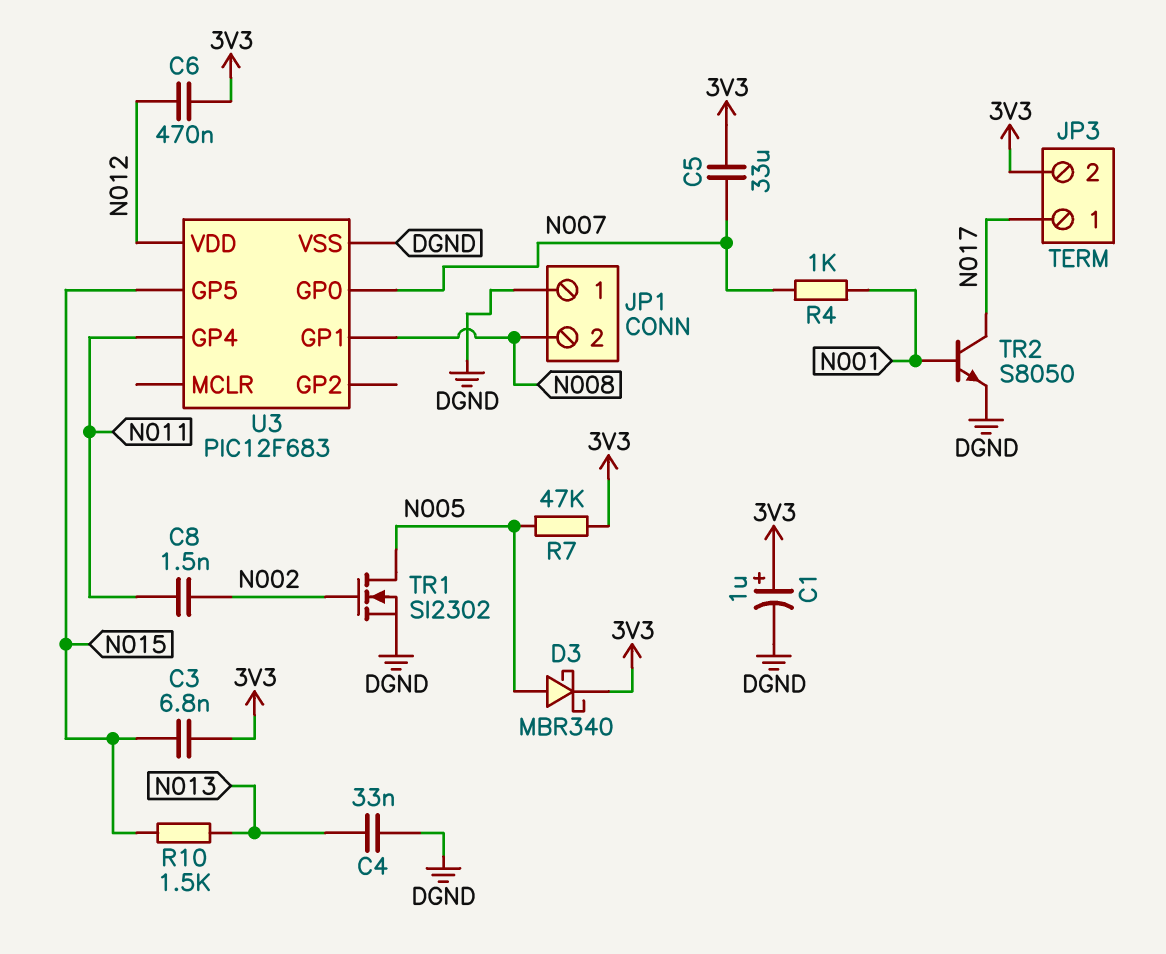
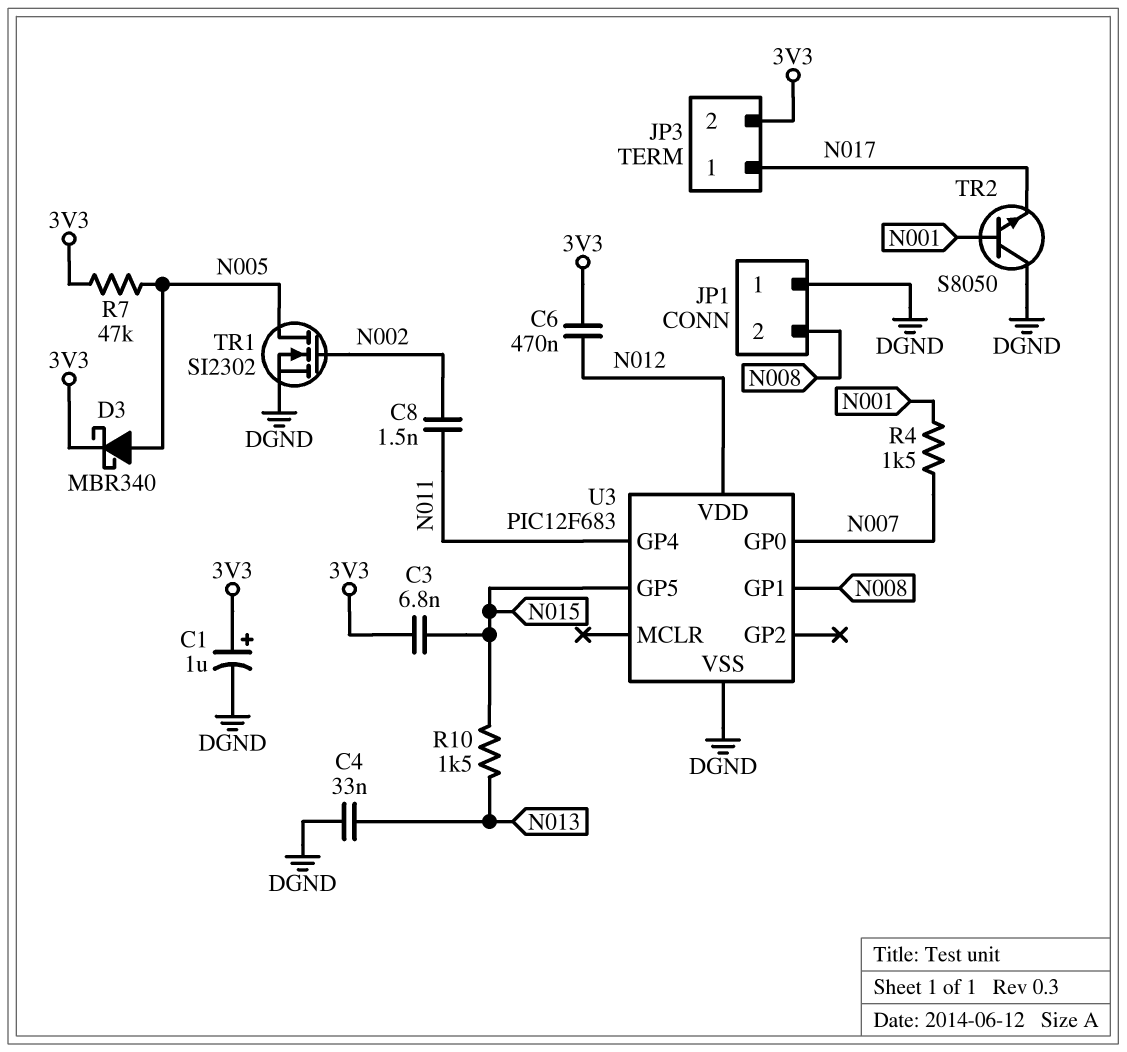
C5: 33uF (3V3, N007) -> none
R4: 1k (N001, N007) -> 1.5k (N001, N007)
TR2: NPN S8050 (B N001, C N017, E DGND) -> NPN S8050 (B N001, C DGND, E N017)

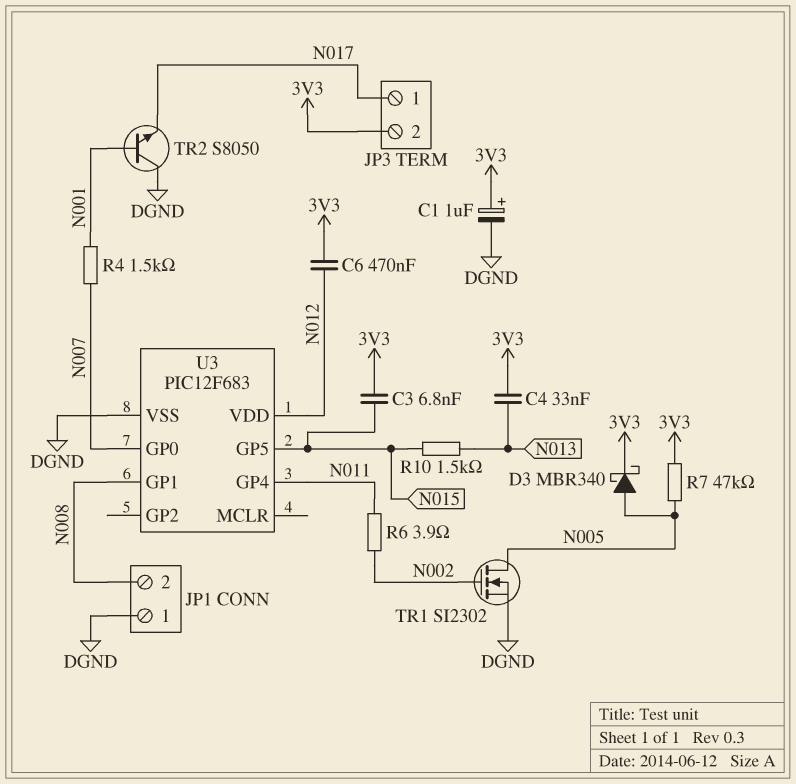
C4: 33nF (DGND, N013) -> 33nF (3V3, N013)
C8: 1.5nF (N002, N011) -> none
R6: none -> 3.9 (N002, N011)

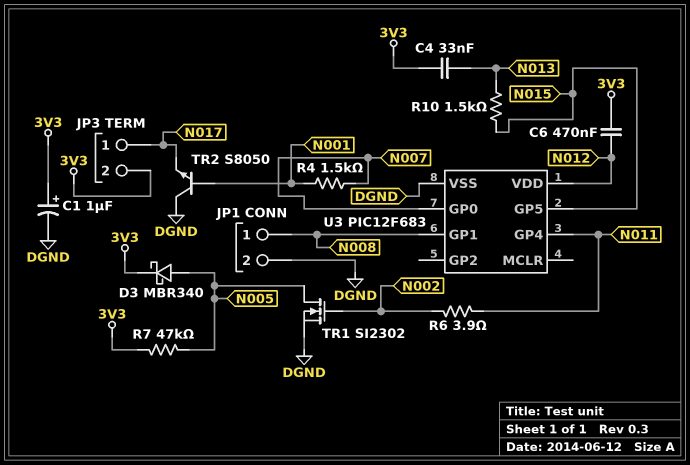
C3: 6.8nF (3V3, N015) -> none
JP1 pin 1: DGND -> N008
JP1 pin 2: N008 -> DGND

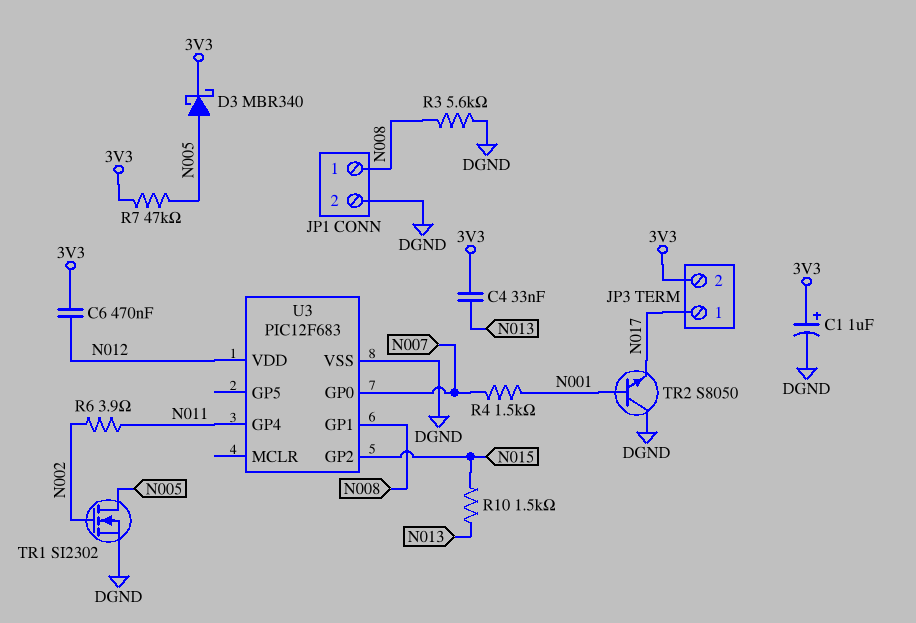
R3: none -> 5.6k (DGND, N008)
U3 pin GP2: none -> N015
U3 pin GP5: N015 -> none

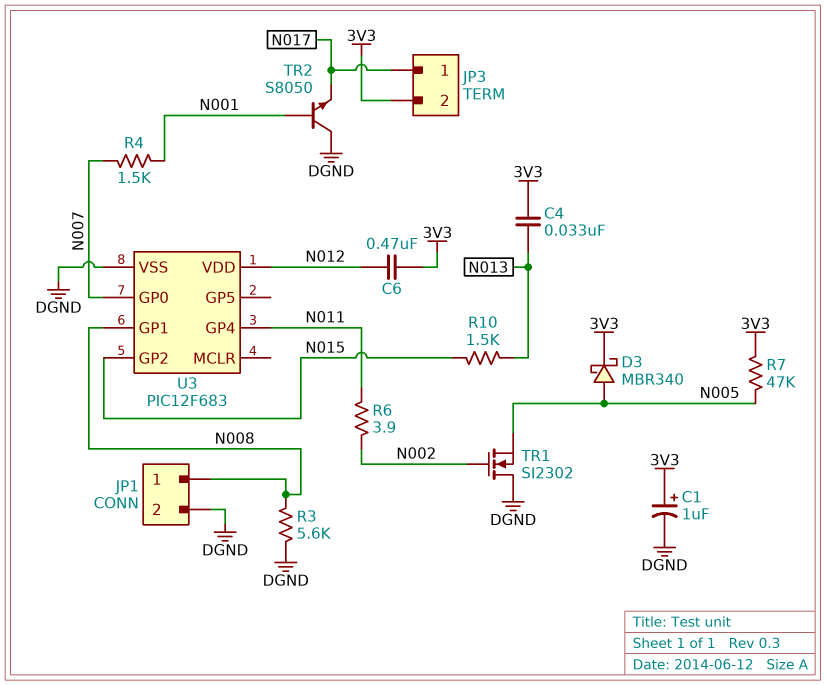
TR1: NMOS SI2302 (G N002, D N005, S DGND) -> NMOS SI2302 (G N002, D DGND, S N005)

